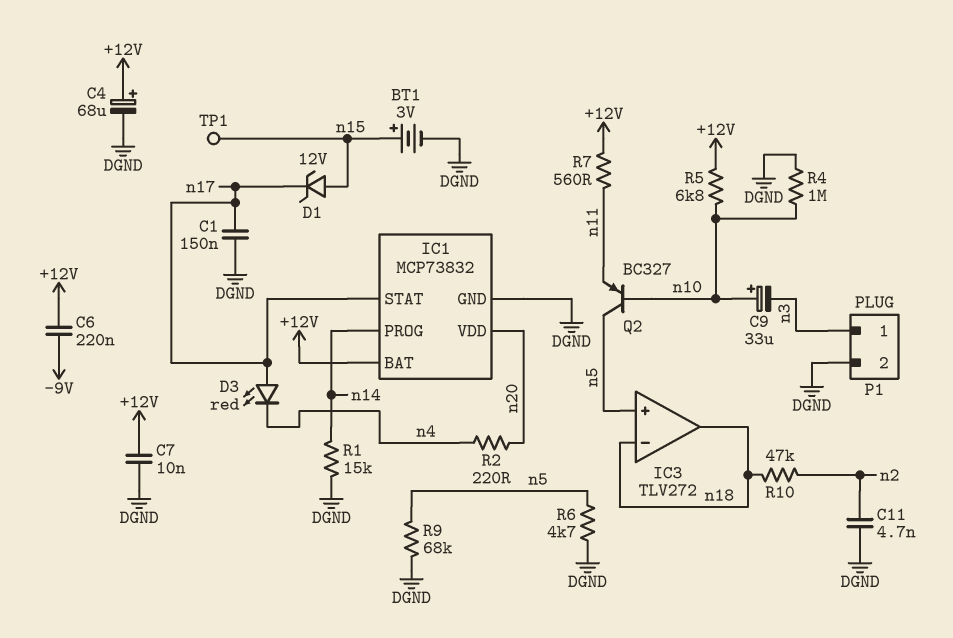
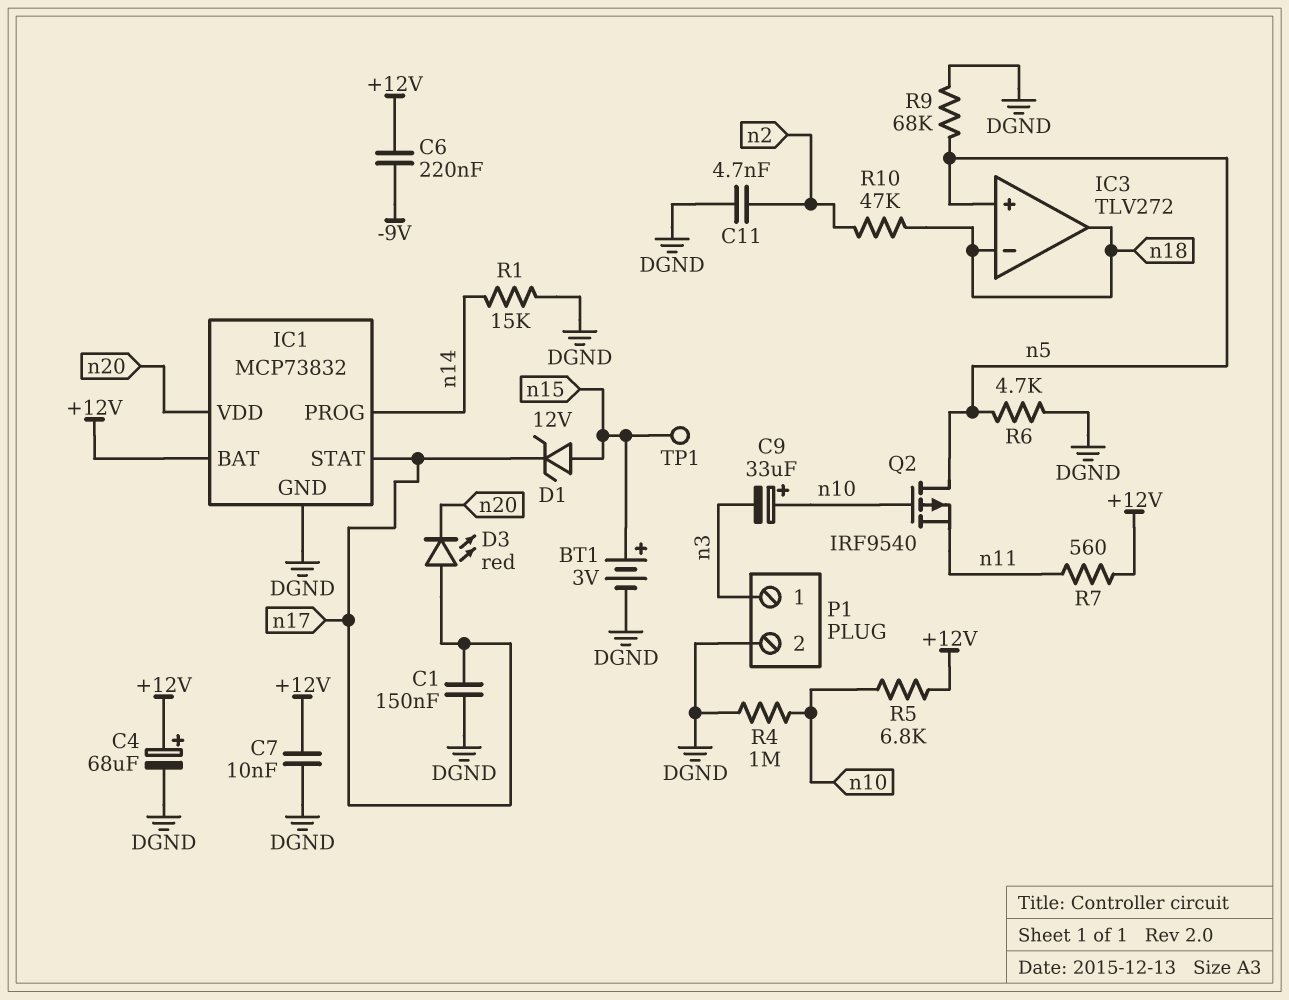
D3: LED red (A n17, K n4) -> LED red (A n17, K n20)
Q2: PNP BC327 (B n10, C n5, E n11) -> PMOS IRF9540 (G n10, D n5, S n11)
R2: 220 (n4, n20) -> none

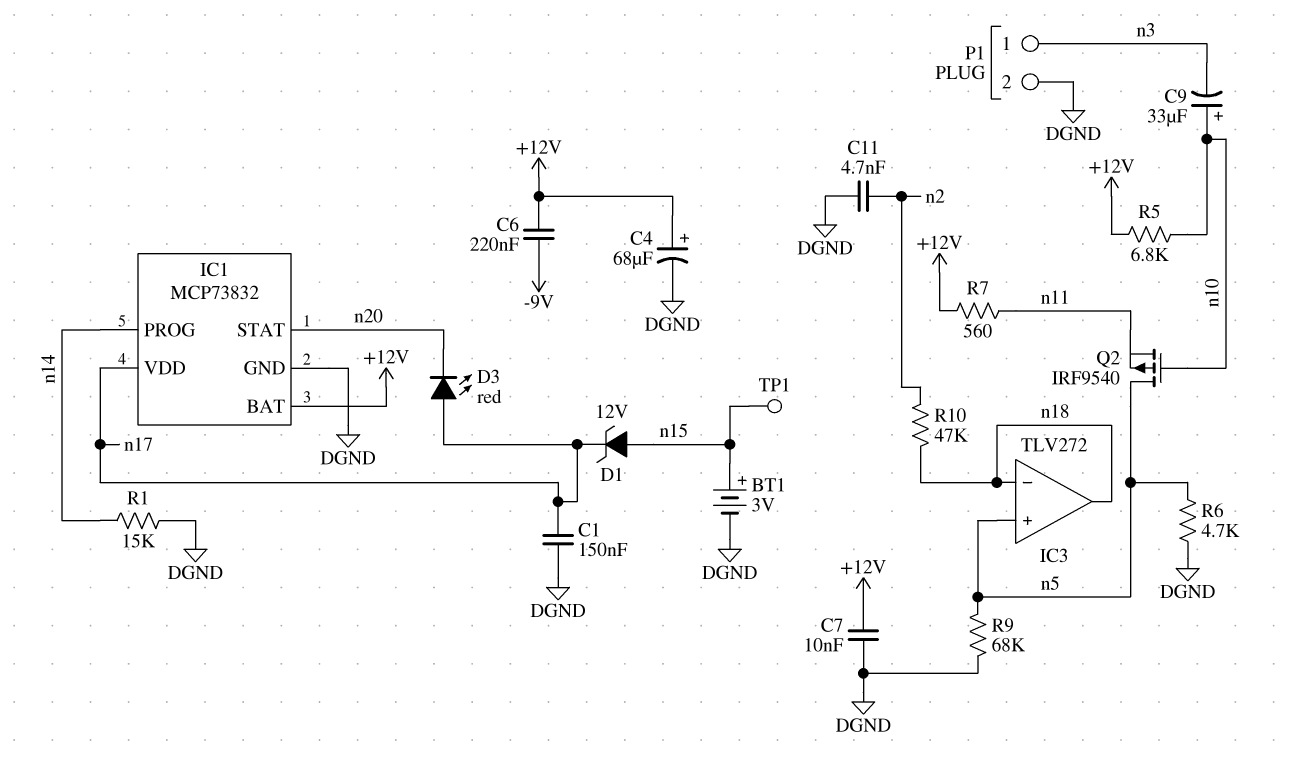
IC1 pin STAT: n17 -> n20
IC1 pin VDD: n20 -> n17
R4: 1M (DGND, n10) -> none

